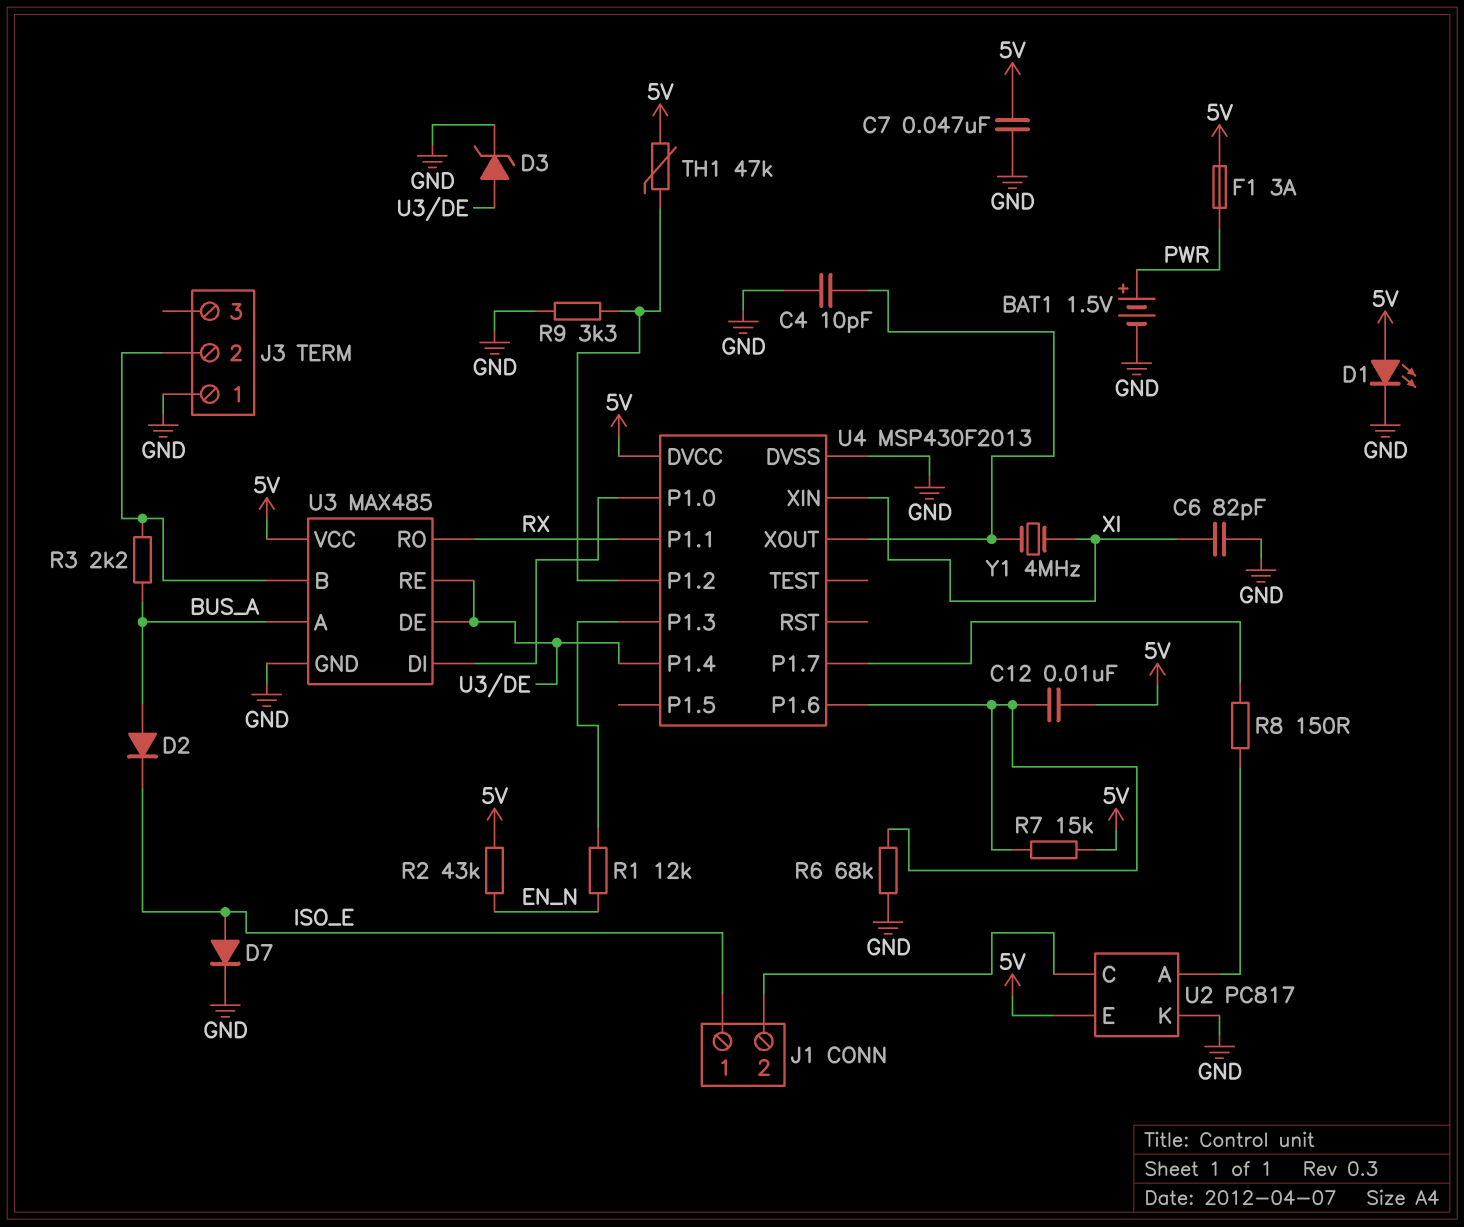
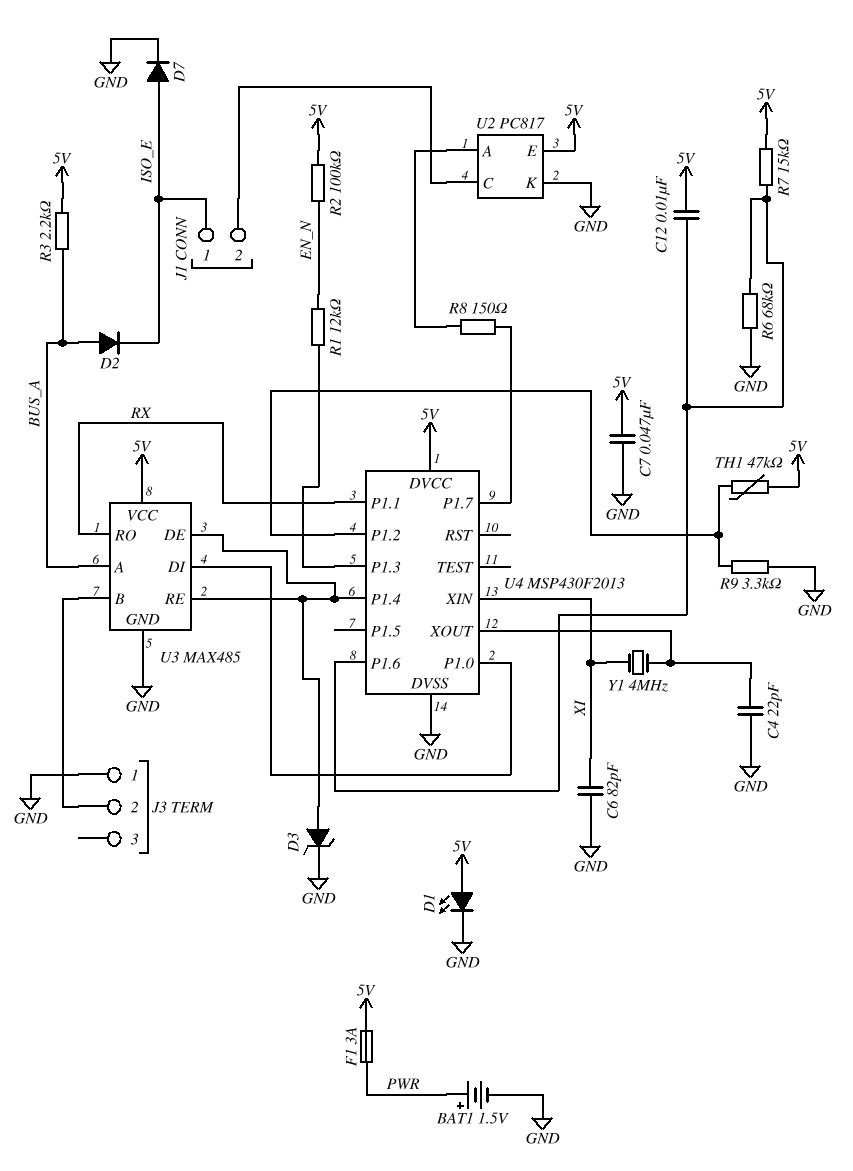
C4: 10pF (GND, U4/XOUT) -> 22pF (GND, U4/XOUT)
R2: 43k (5V, EN_N) -> 100k (5V, EN_N)
R3: 2.2k (BUS_A, J3/2) -> 2.2k (5V, BUS_A)

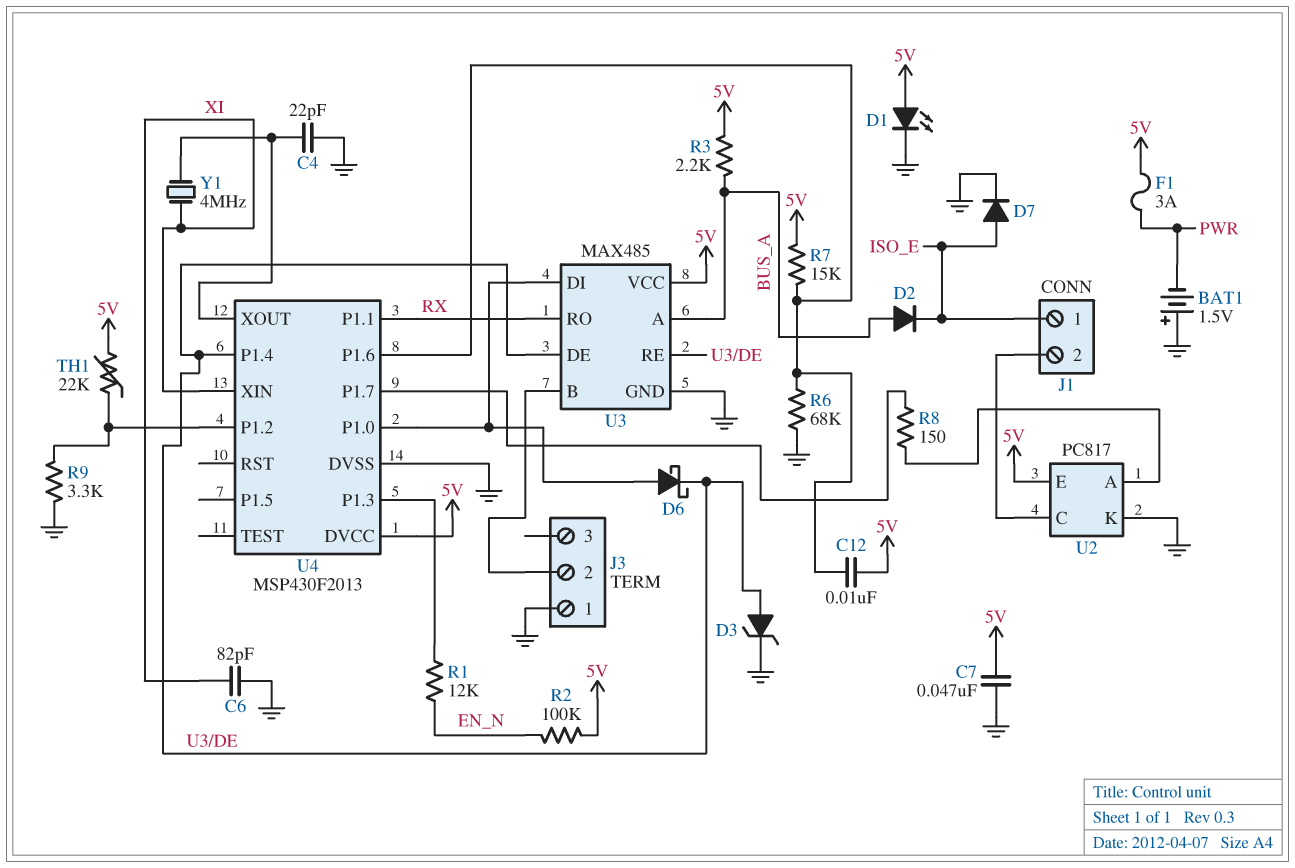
BAT1: 1.5V (plus PWR, minus GND) -> 1.5V (plus GND, minus PWR)
D6: none -> schottky (A U3/DI, K U3/DE)
TH1: 47k (5V, U4/P1.2) -> 22k (5V, U4/P1.2)

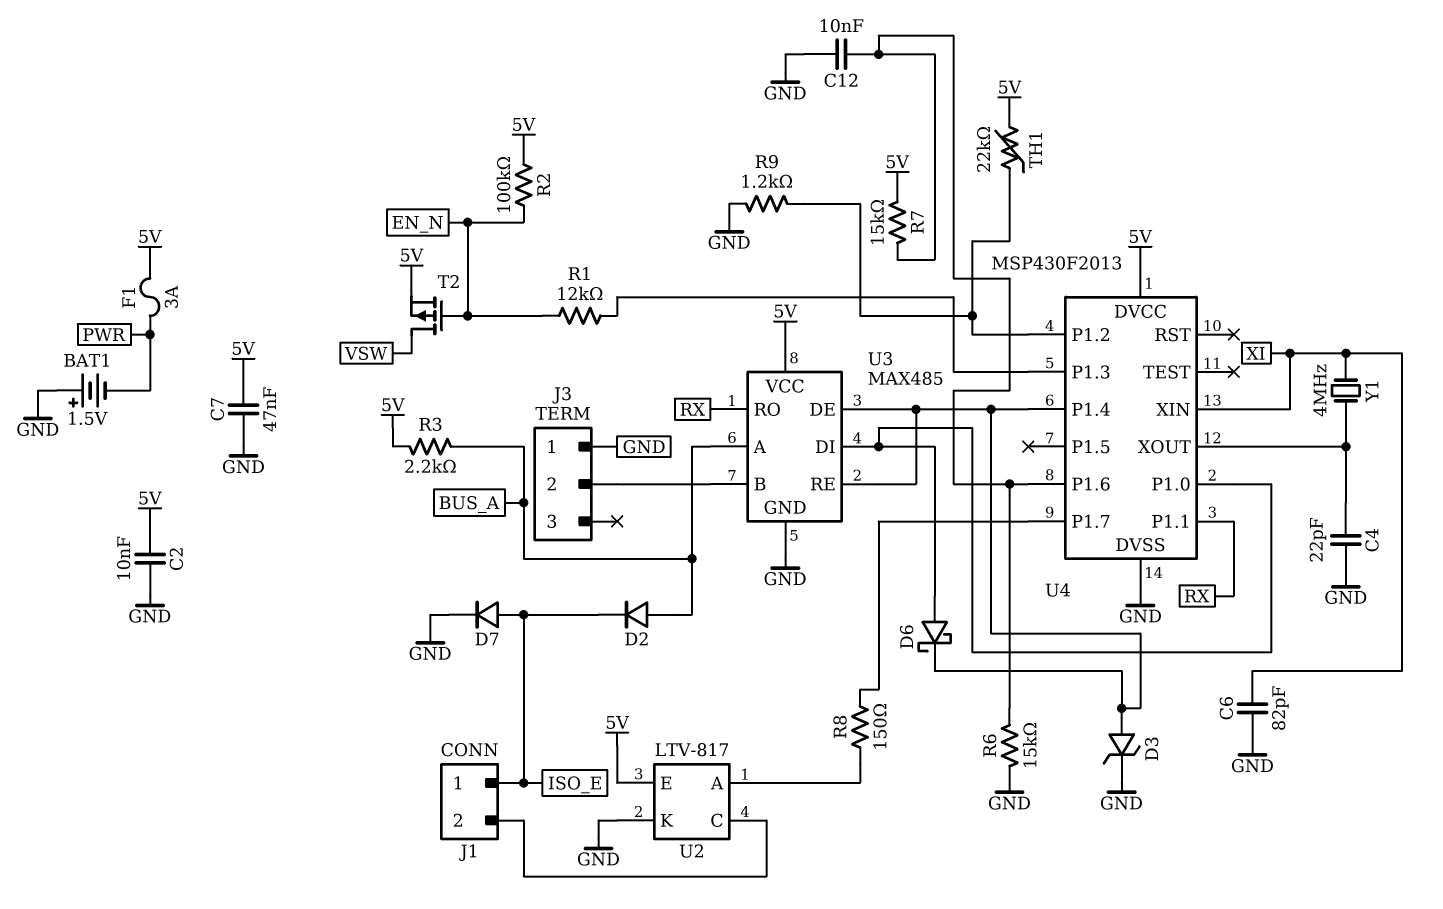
C2: none -> 10nF (5V, GND)
C12: 10nF (5V, U4/P1.6) -> 10nF (GND, U4/P1.6)
D1: LED (A 5V, K GND) -> none
R6: 68k (GND, U4/P1.6) -> 15k (GND, U4/P1.6)
R9: 3.3k (GND, U4/P1.2) -> 1.2k (GND, U4/P1.2)
T2: none -> PMOS (G EN_N, D VSW, S 5V)
U2: PC817 -> LTV-817

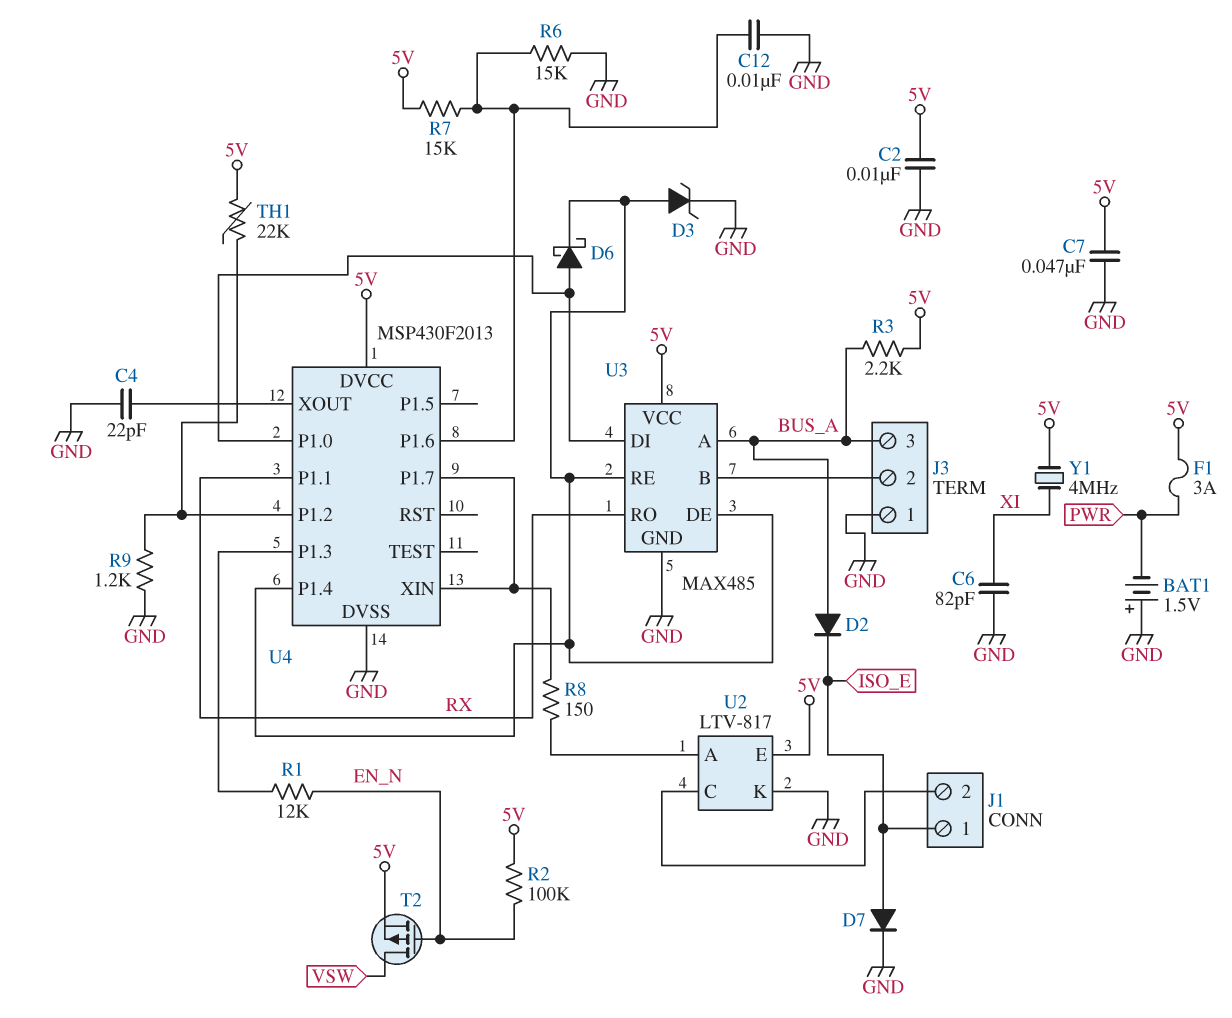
J3 pin 3: none -> BUS_A
U4 pin XIN: XI -> U4/P1.7
Y1: 4MHz (U4/XOUT, XI) -> 4MHz (5V, XI)

